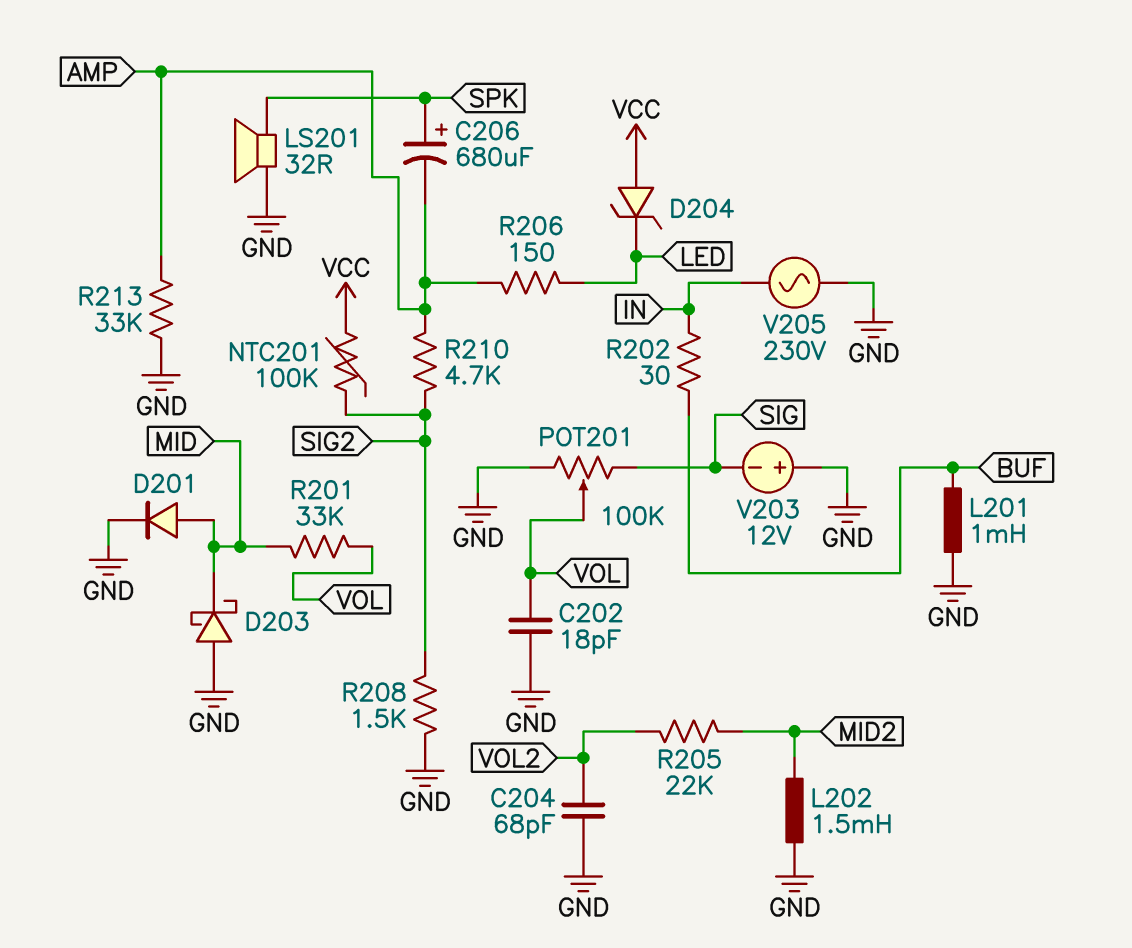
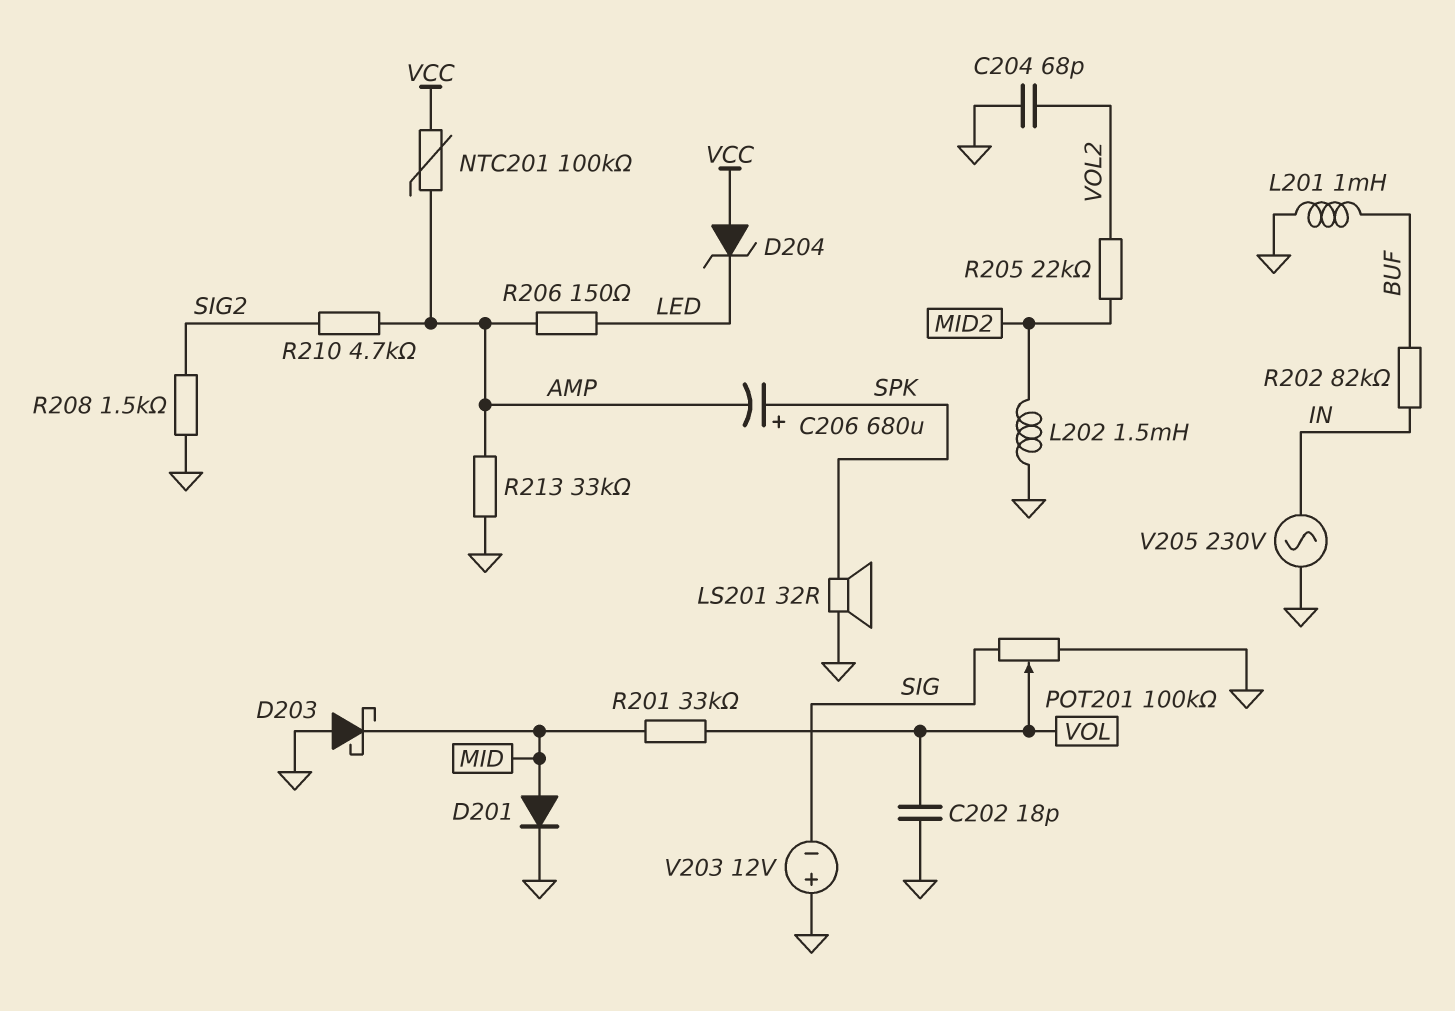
NTC201: 100k (SIG2, VCC) -> 100k (AMP, VCC)
R202: 30 (BUF, IN) -> 82k (BUF, IN)

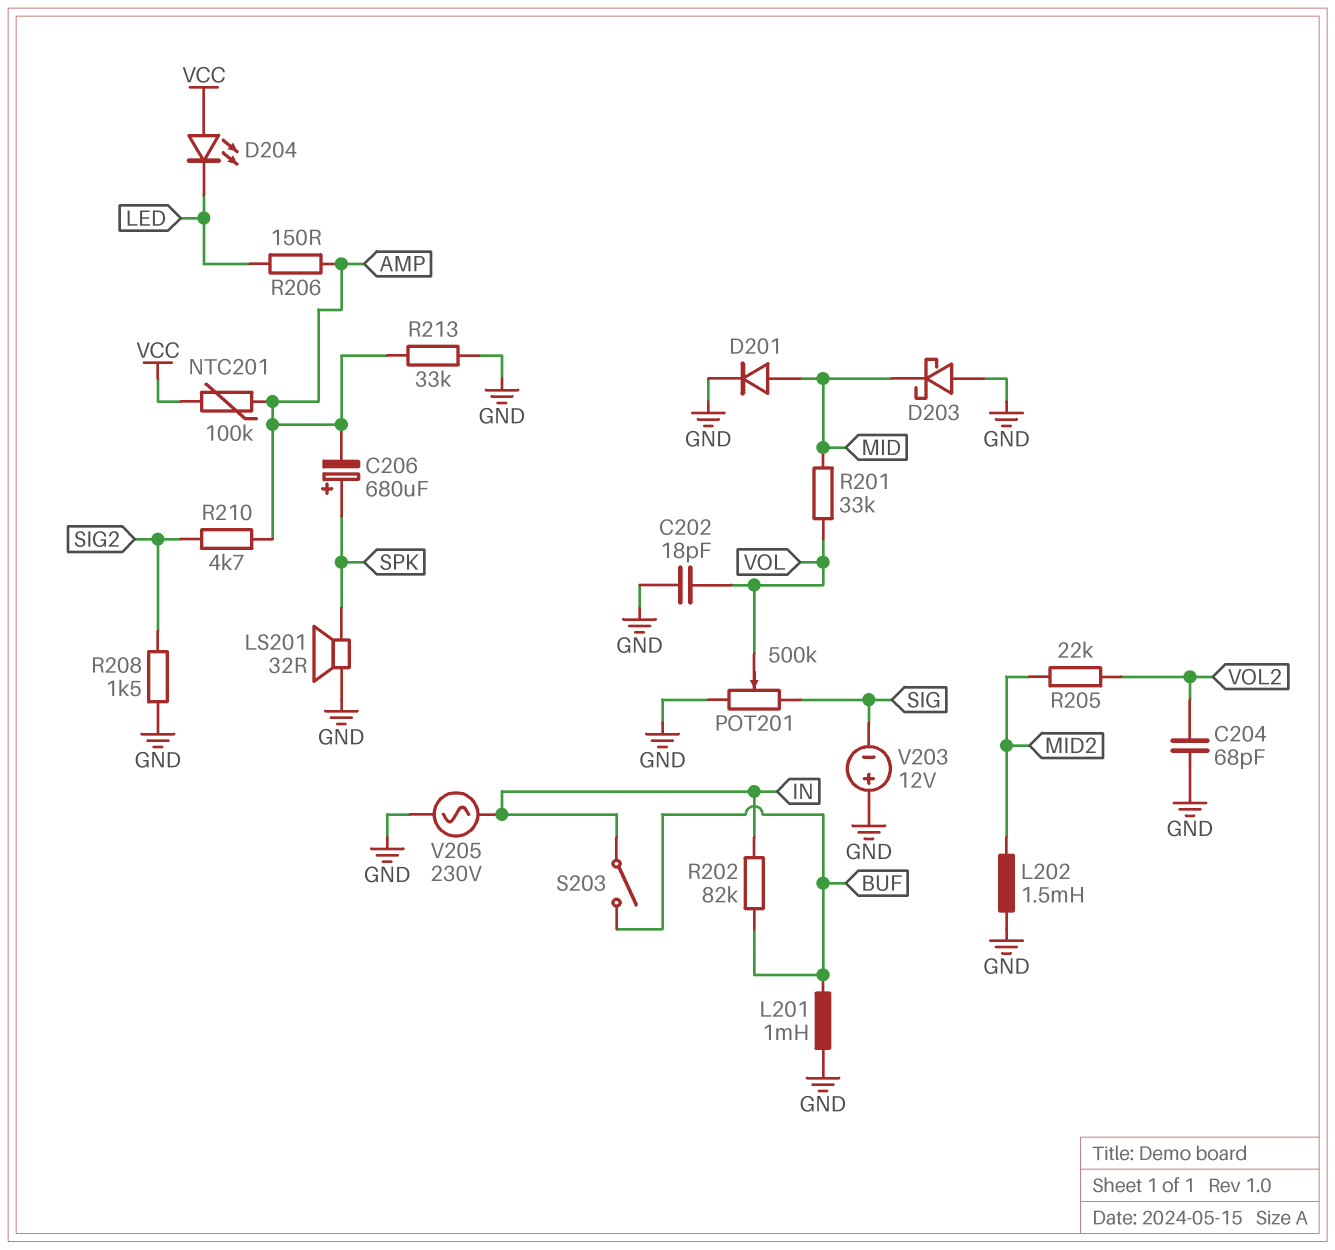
D204: zener (A VCC, K LED) -> LED (A VCC, K LED)
POT201: 100k (GND, SIG, wiper VOL) -> 500k (GND, SIG, wiper VOL)
S203: none -> switch (BUF, IN)

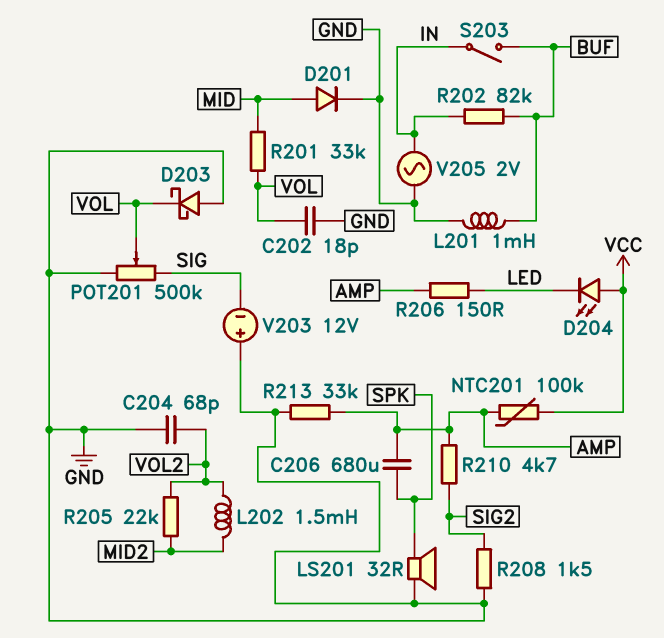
C206: 680uF (plus SPK, minus AMP) -> 680uF (AMP, SPK)
D203: schottky (A GND, K MID) -> schottky (A GND, K VOL)
L202: 1.5mH (GND, MID2) -> 1.5mH (MID2, VOL2)
V205: AC 230V (GND, IN) -> AC 2V (GND, IN)

